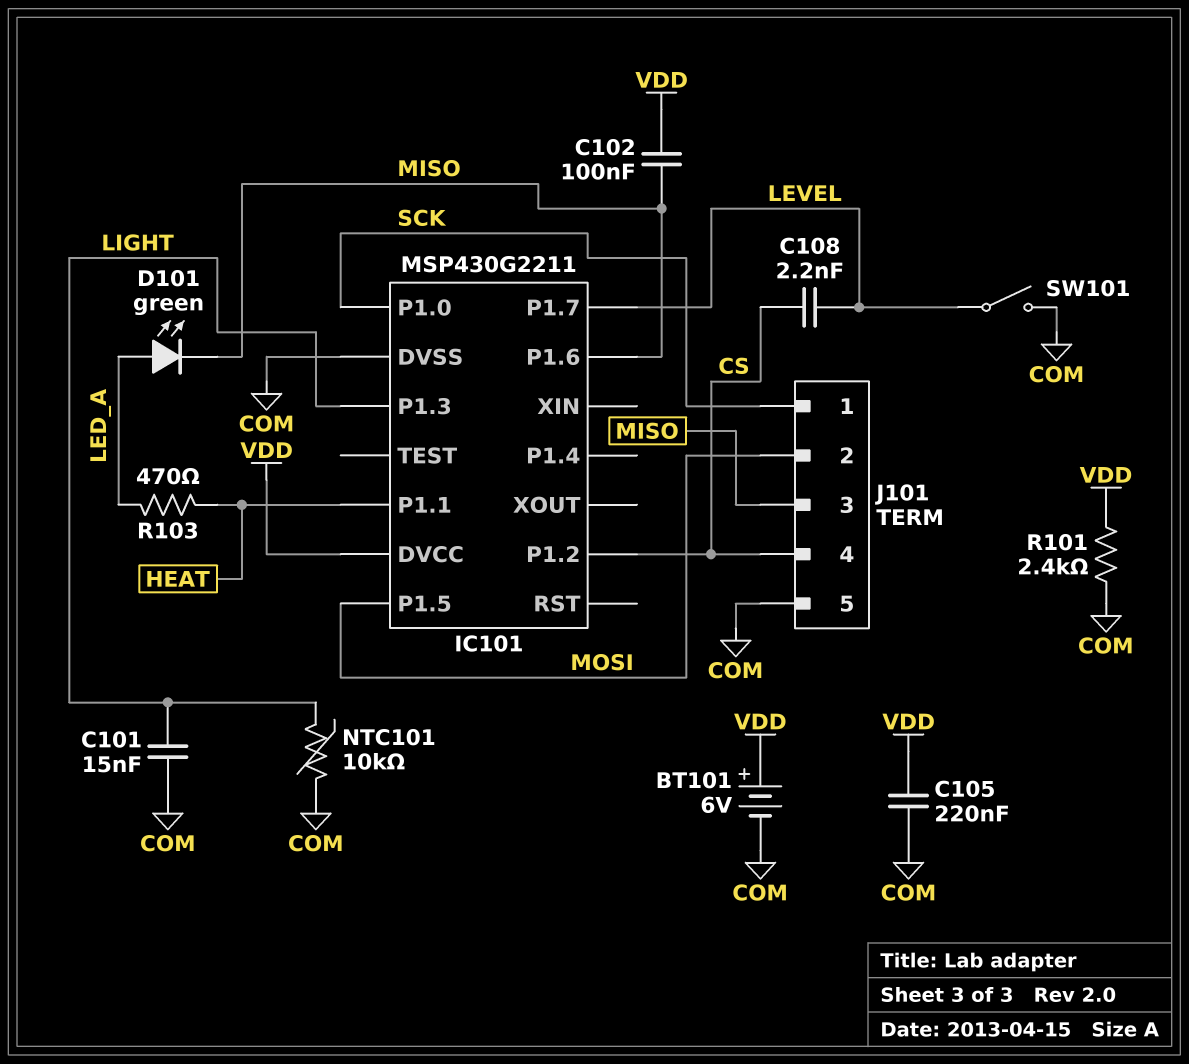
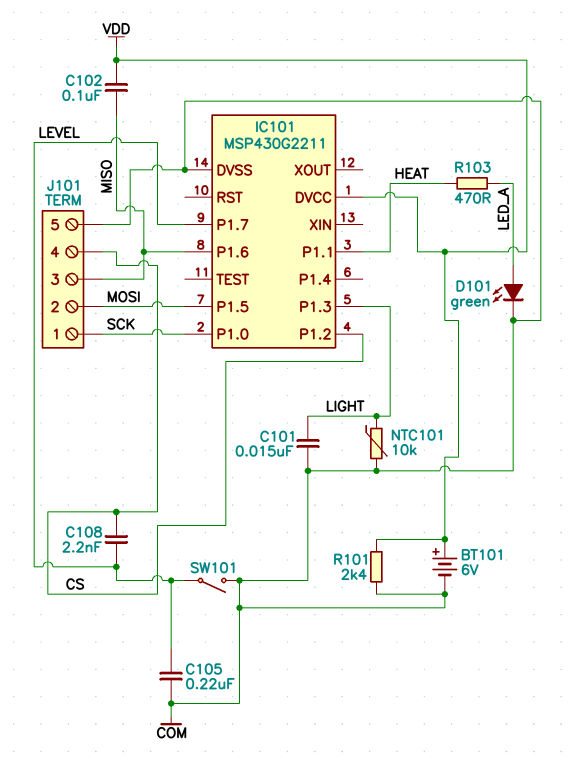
C105: 220nF (COM, VDD) -> 220nF (COM, LEVEL)
D101: LED green (A LED_A, K MISO) -> LED green (A LED_A, K COM)

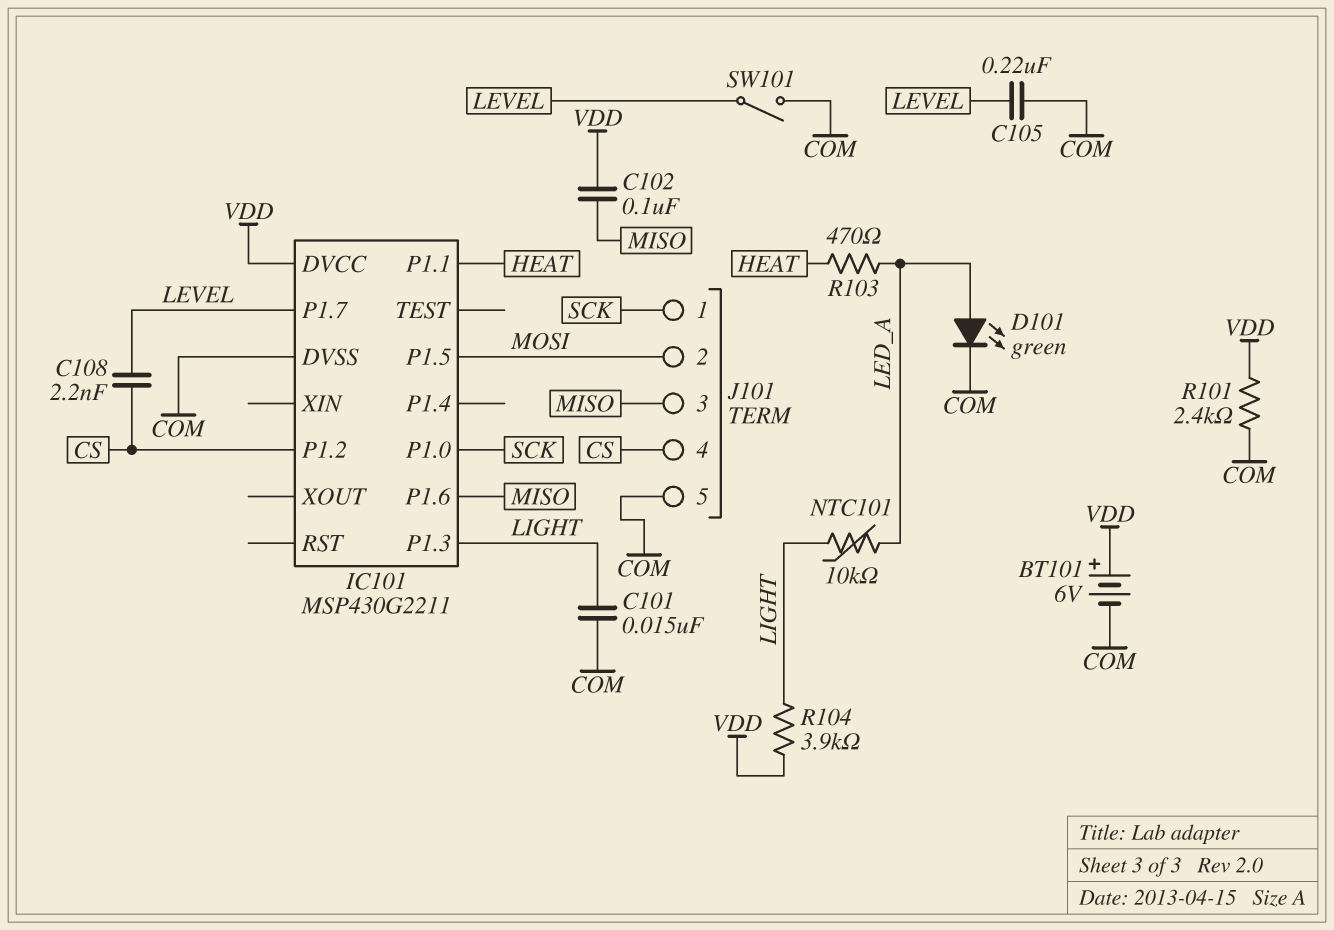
NTC101: 10k (COM, LIGHT) -> 10k (LED_A, LIGHT)
R104: none -> 3.9k (LIGHT, VDD)

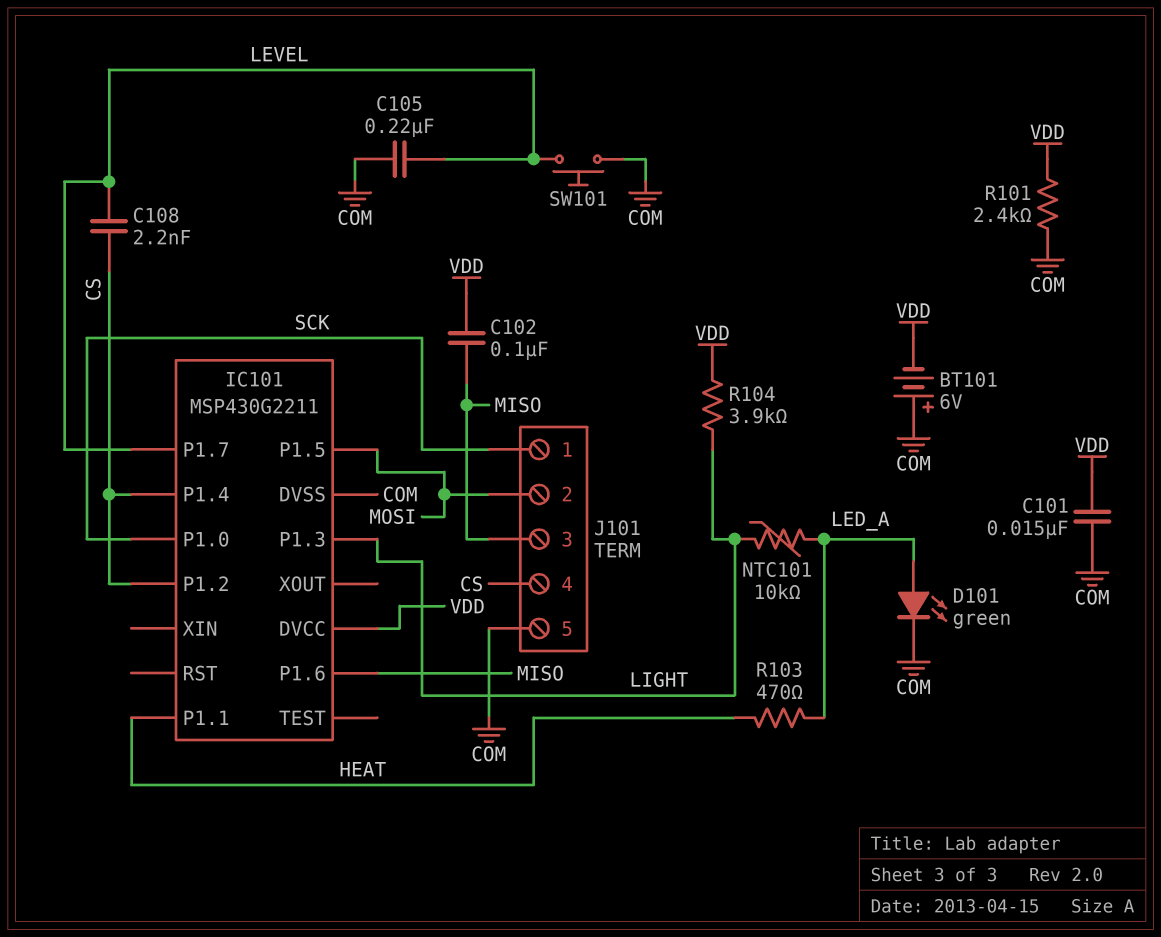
BT101: 6V (plus VDD, minus COM) -> 6V (plus COM, minus VDD)
C101: 15nF (COM, LIGHT) -> 15nF (COM, VDD)
IC101 pin P1.4: none -> CS
SW101: switch (COM, LEVEL) -> button (COM, LEVEL)

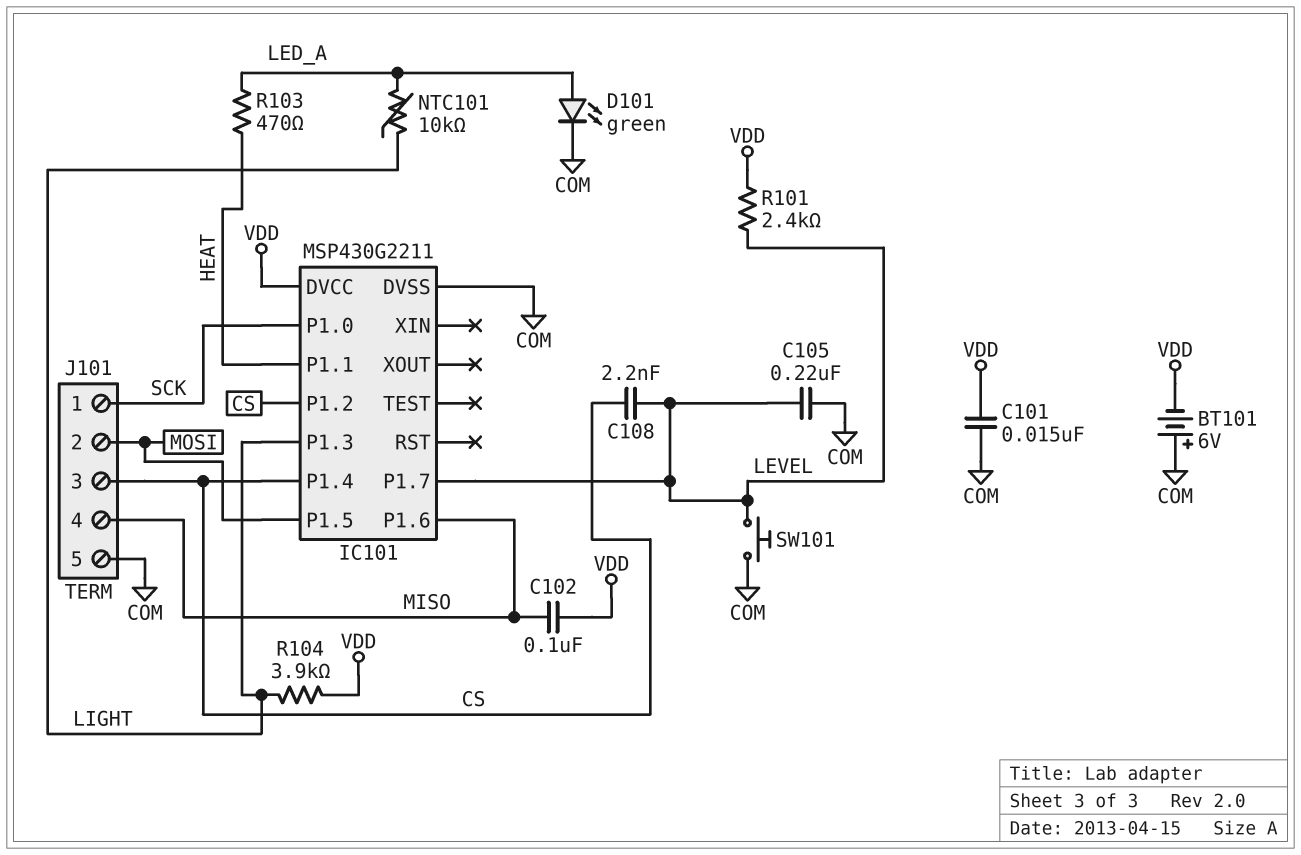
J101 pin 3: MISO -> CS
J101 pin 4: CS -> MISO
R101: 2.4k (COM, VDD) -> 2.4k (LEVEL, VDD)

